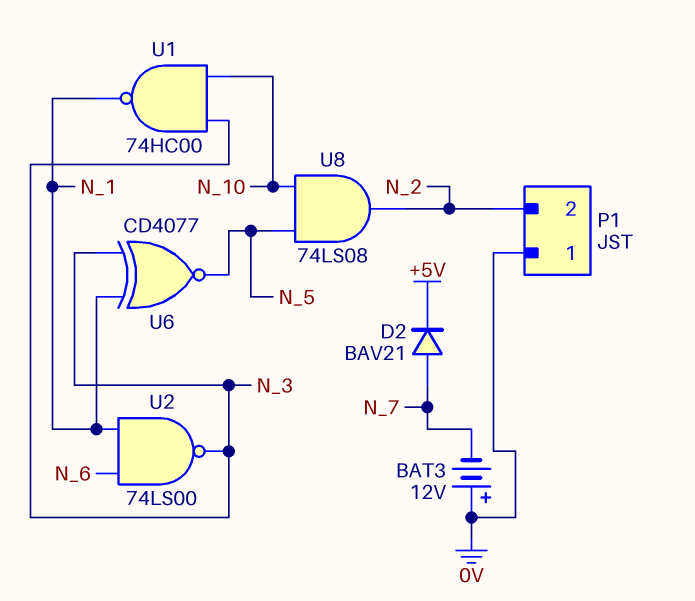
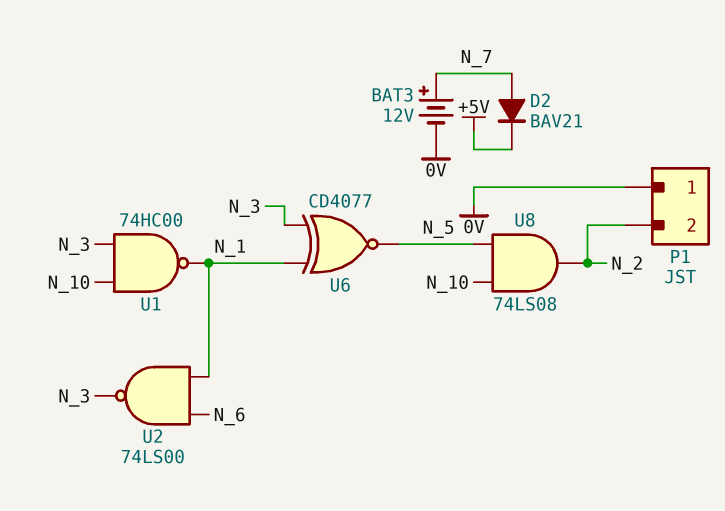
BAT3: 12V (plus 0V, minus N_7) -> 12V (plus N_7, minus 0V)

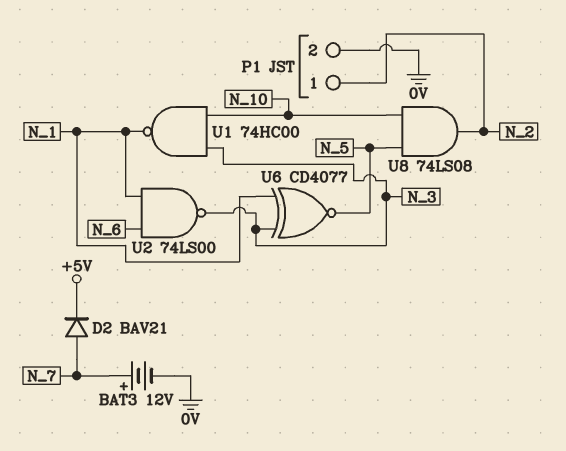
P1 pin 1: 0V -> N_2
P1 pin 2: N_2 -> 0V

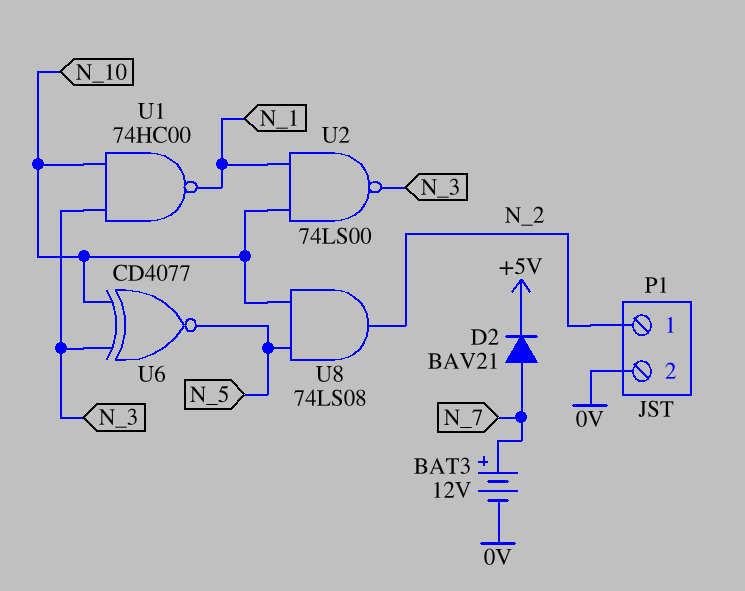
U2: NAND 74LS00 (in N_1, in N_6, out N_3) -> NAND 74LS00 (in N_1, in N_10, out N_3)
U6: XNOR CD4077 (in N_1, in N_3, out N_5) -> XNOR CD4077 (in N_3, in N_10, out N_5)

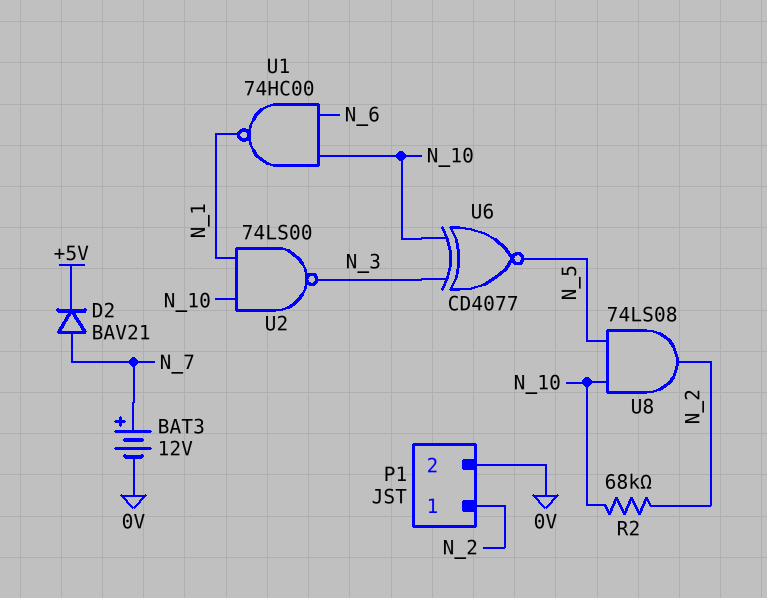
R2: none -> 68k (N_2, N_10)
U1: NAND 74HC00 (in N_3, in N_10, out N_1) -> NAND 74HC00 (in N_6, in N_10, out N_1)

